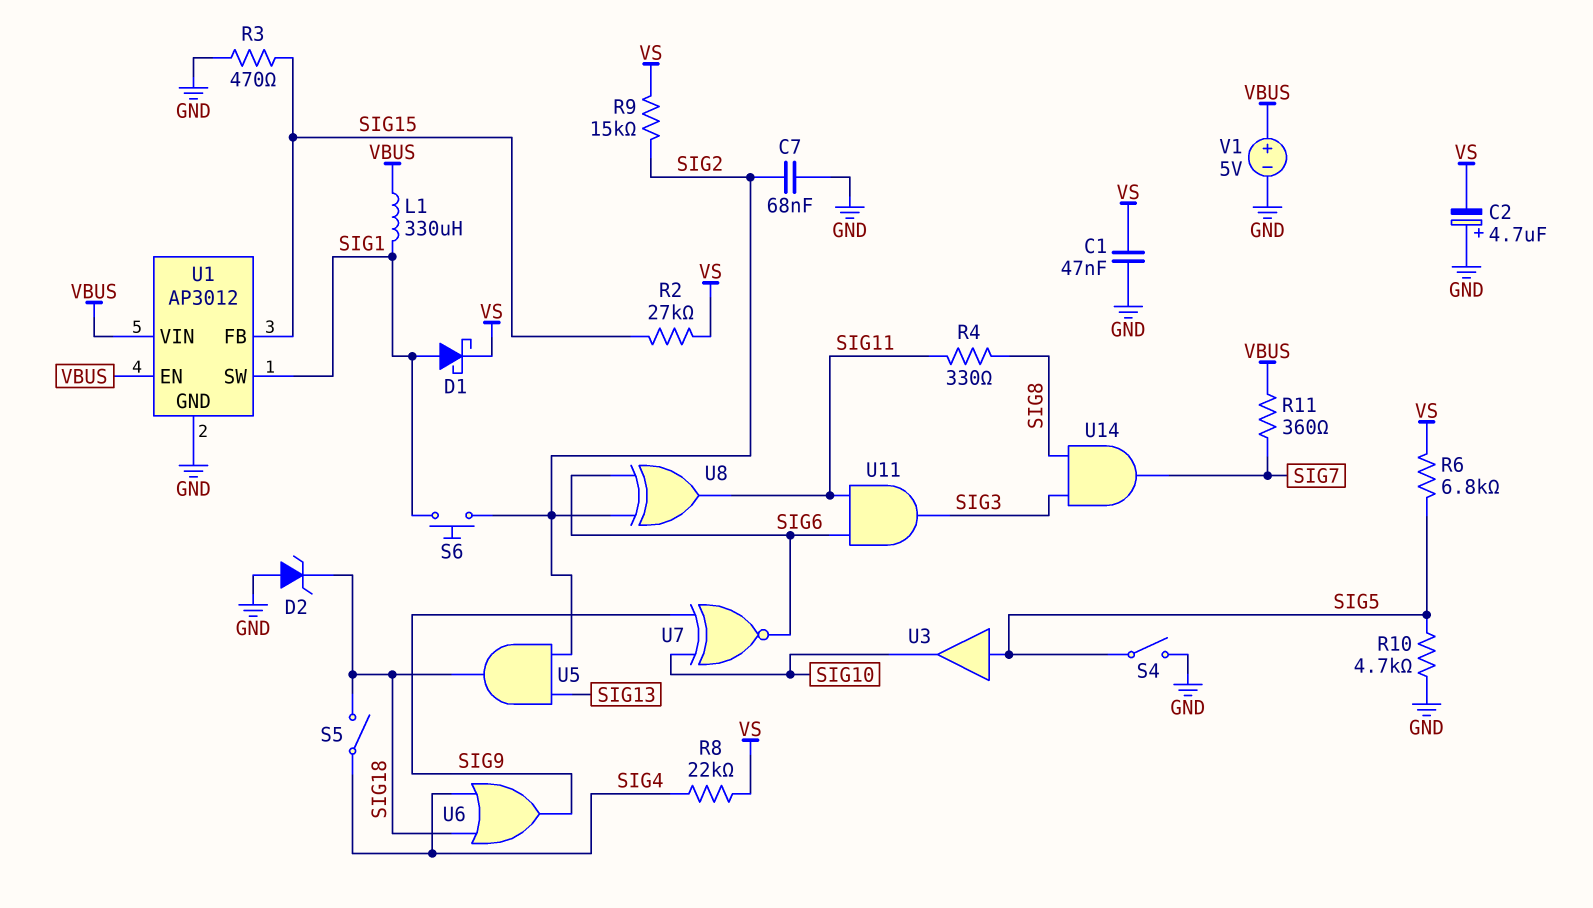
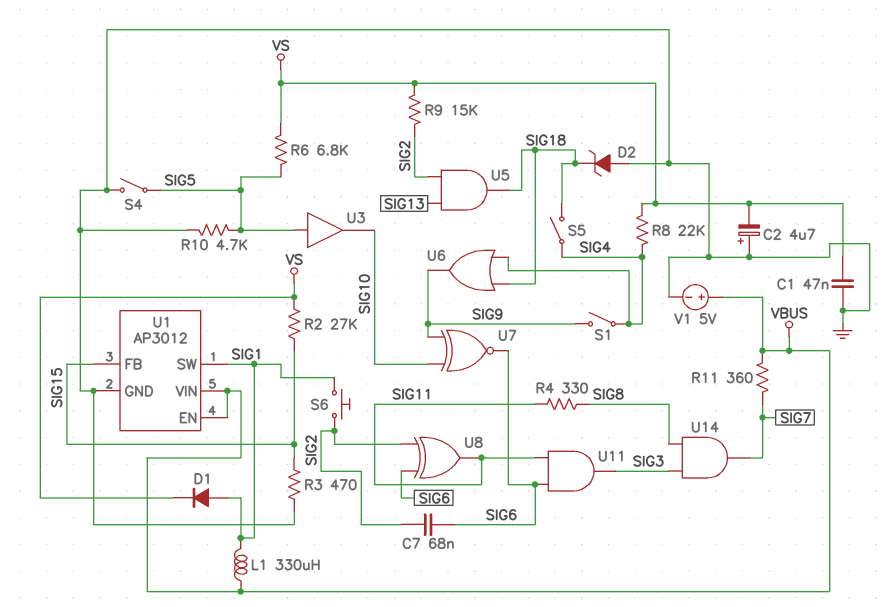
C7: 68nF (GND, SIG2) -> 68nF (SIG2, SIG6)
D1: schottky (A SIG1, K VS) -> diode (A SIG1, K VS)
S1: none -> switch (SIG4, SIG9)

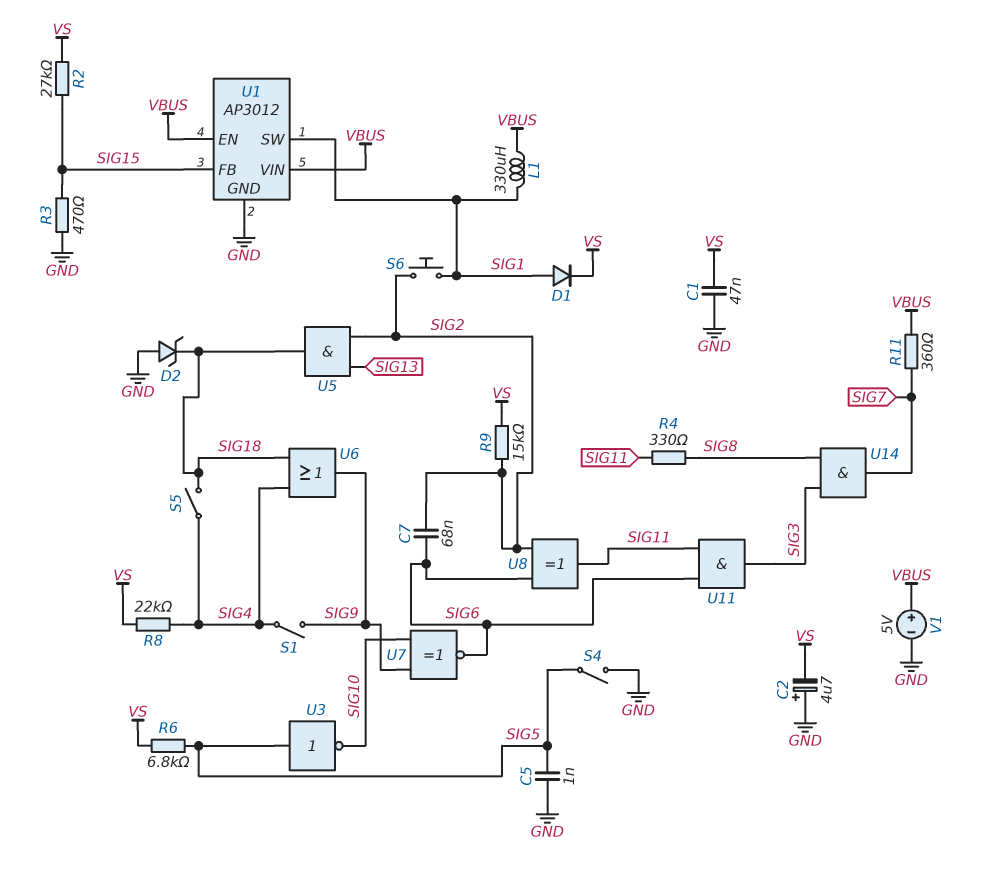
C5: none -> 1nF (GND, SIG5)
R10: 4.7k (GND, SIG5) -> none
U3: buffer (in SIG5, out SIG10) -> NOT (in SIG5, out SIG10)

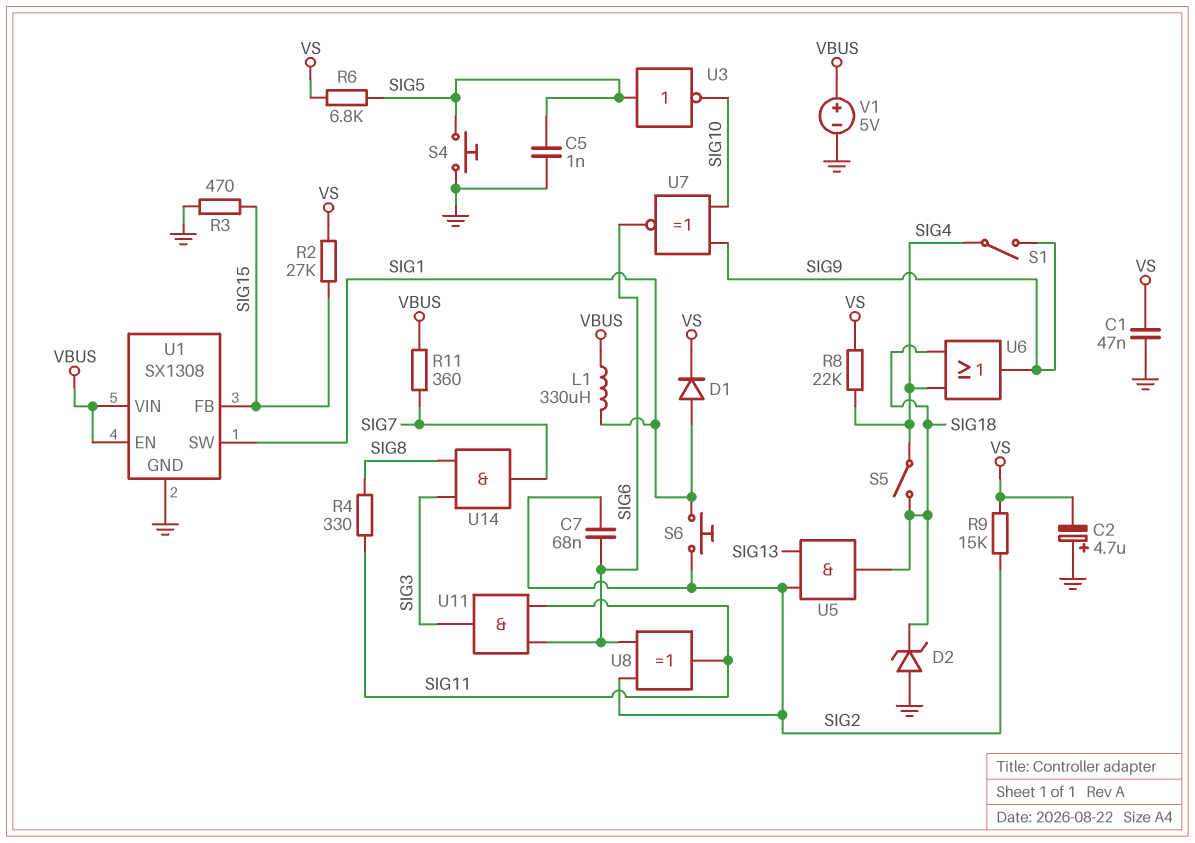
S4: switch (GND, SIG5) -> button (GND, SIG5)
U1: AP3012 -> SX1308

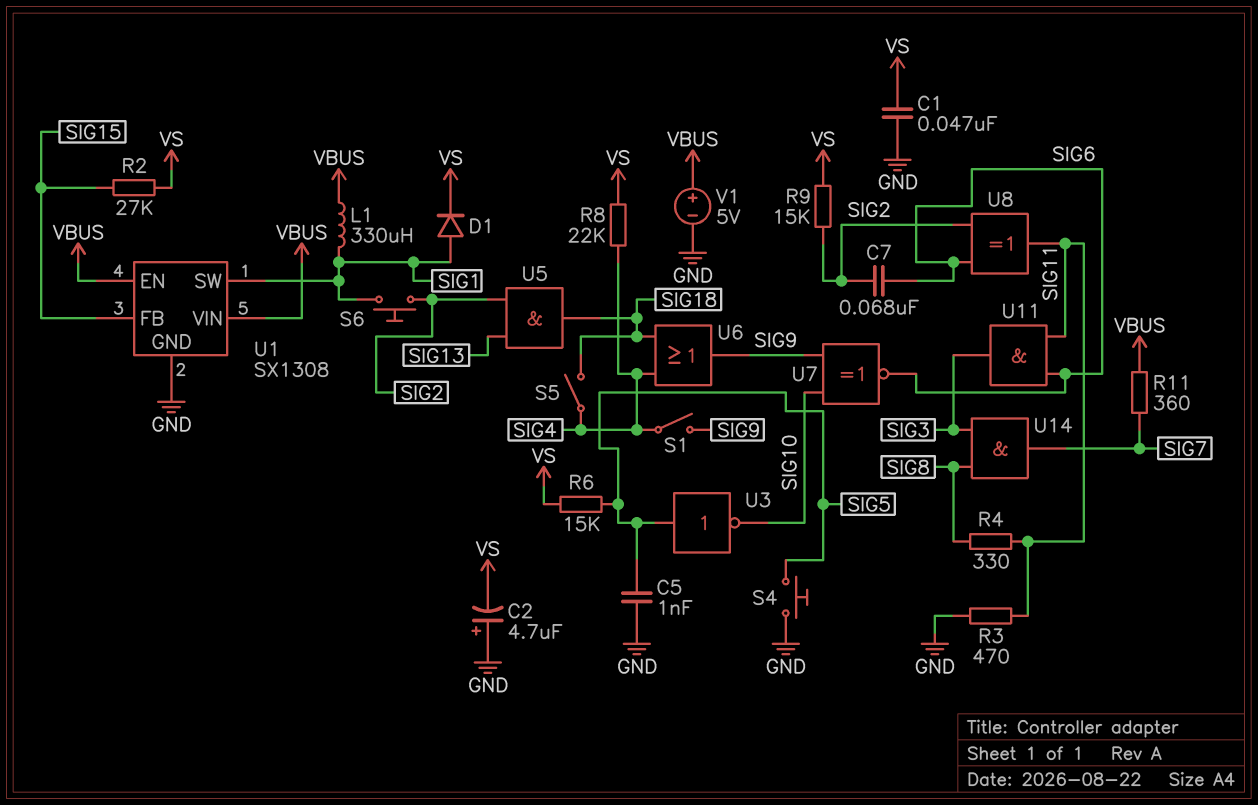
D2: zener (A GND, K SIG18) -> none
R3: 470 (GND, SIG15) -> 470 (GND, SIG11)
R6: 6.8k (SIG5, VS) -> 15k (SIG5, VS)

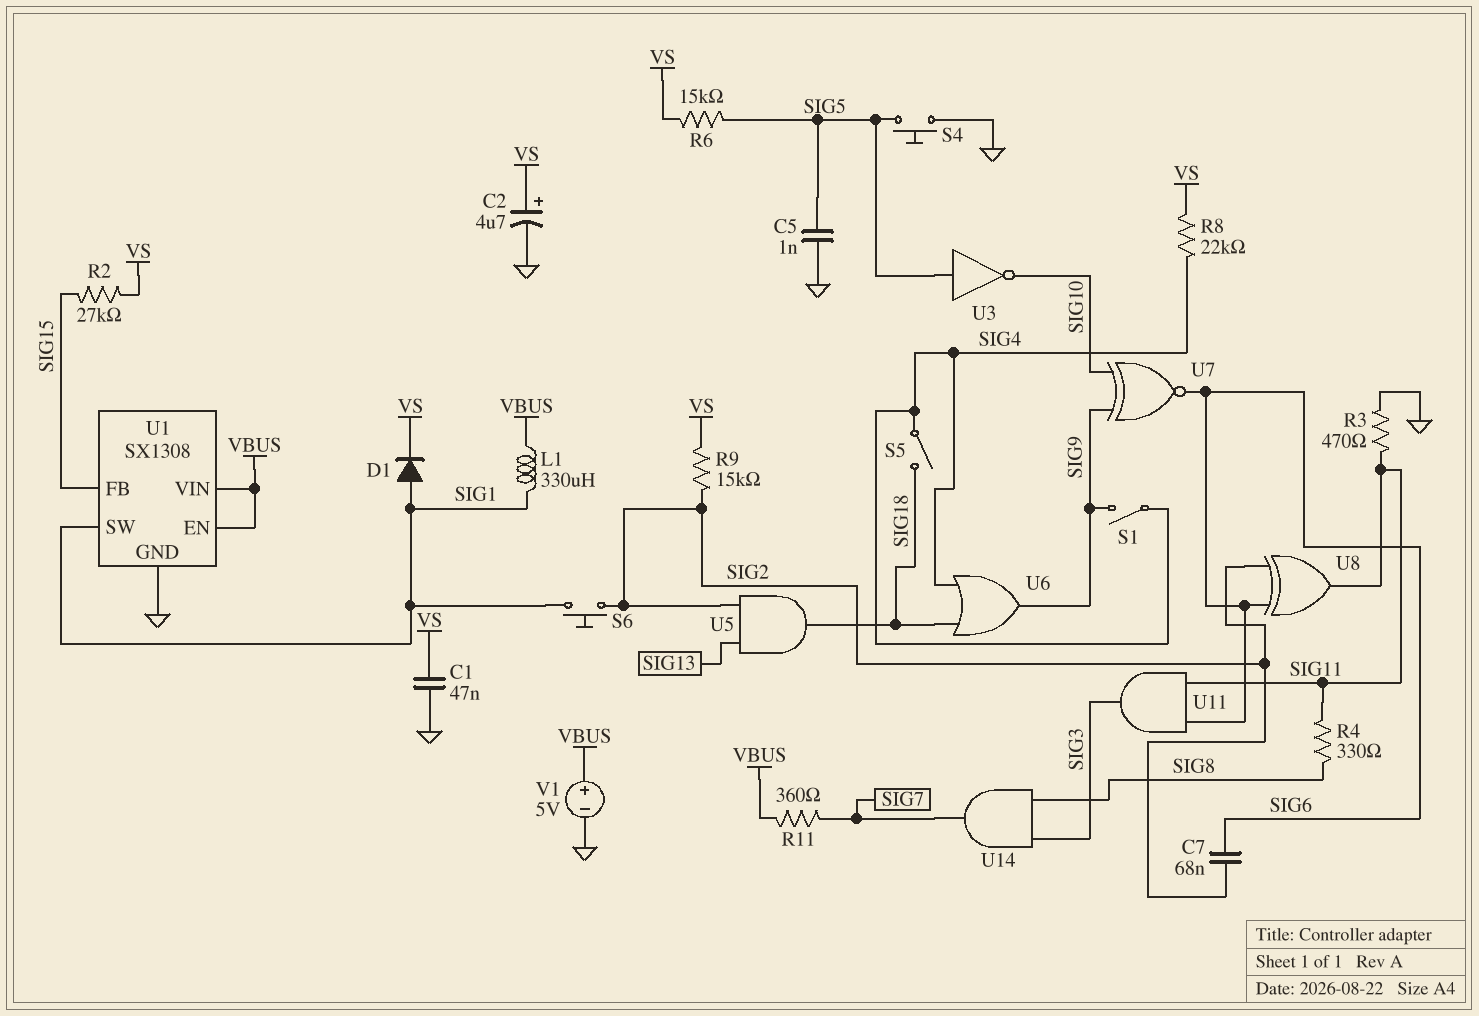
C2: 4.7uF (plus GND, minus VS) -> 4.7uF (plus VS, minus GND)

